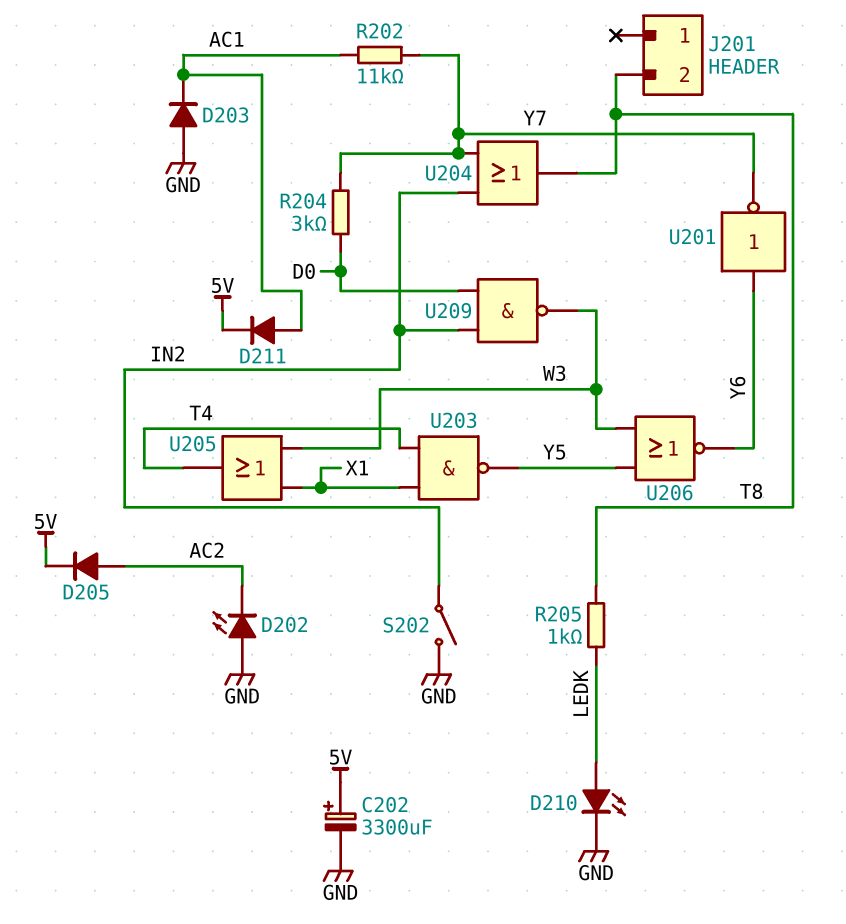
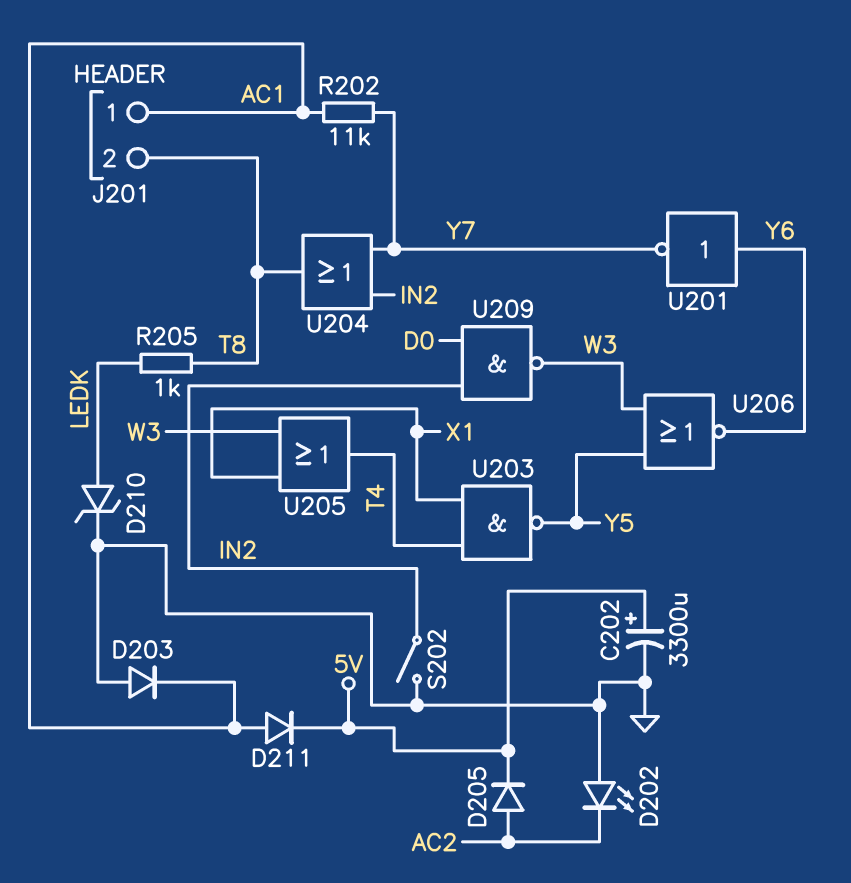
D210: LED (A LEDK, K GND) -> zener (A LEDK, K GND)
J201 pin 1: none -> AC1
R204: 3k (D0, Y7) -> none

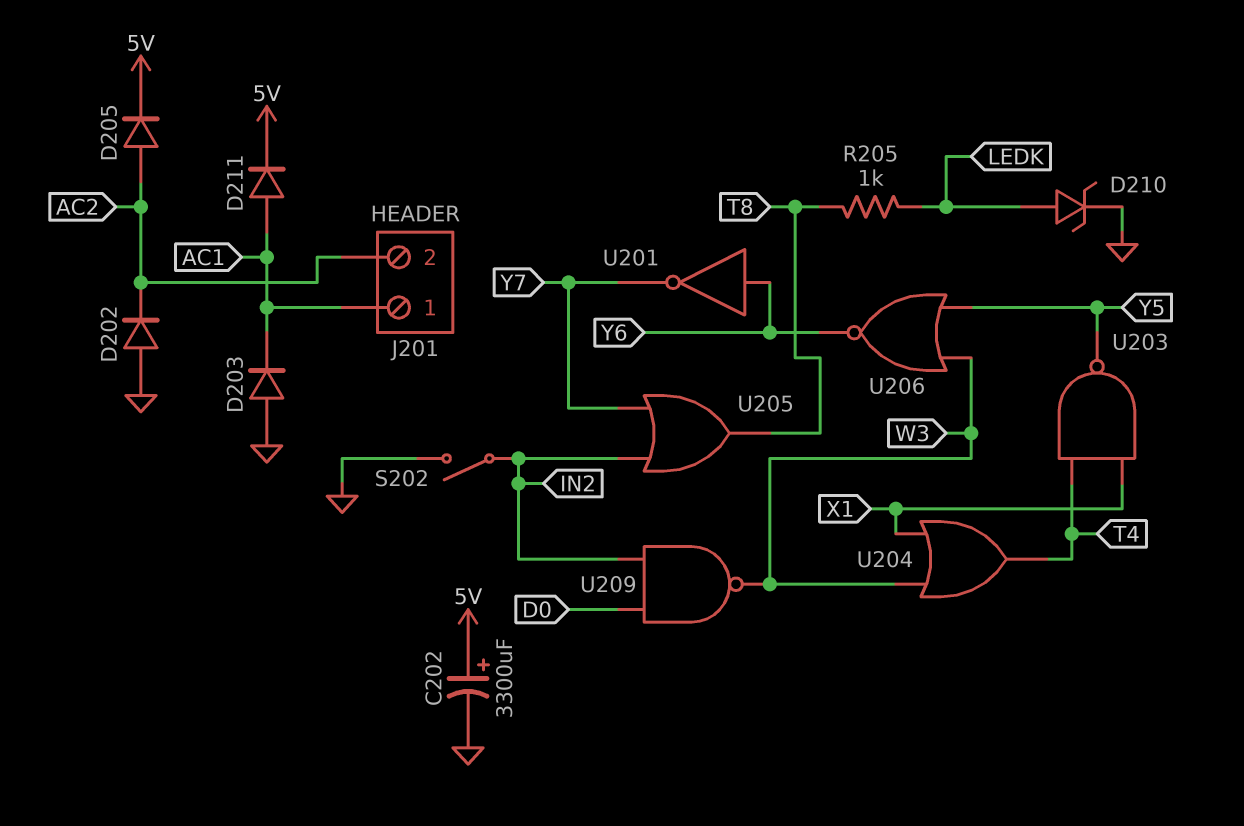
D202: LED (A GND, K AC2) -> diode (A GND, K AC2)
J201 pin 2: T8 -> AC2
R202: 11k (AC1, Y7) -> none
U204: OR (in IN2, in Y7, out T8) -> OR (in W3, in X1, out T4)
U205: OR (in W3, in X1, out T4) -> OR (in IN2, in Y7, out T8)

